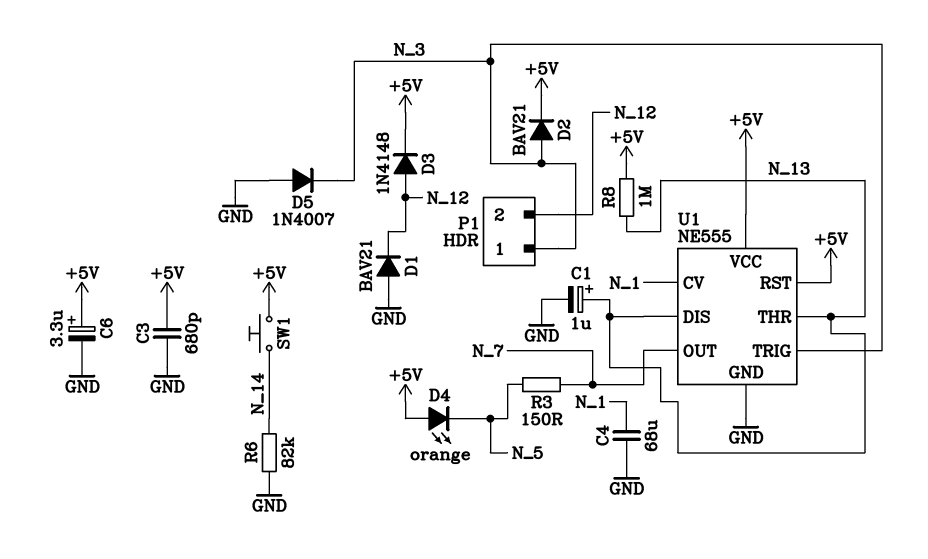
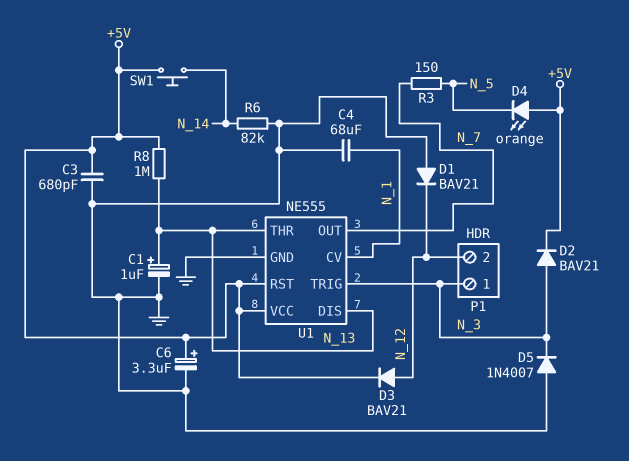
D3: diode 1N4148 (A N_12, K +5V) -> diode BAV21 (A N_12, K +5V)

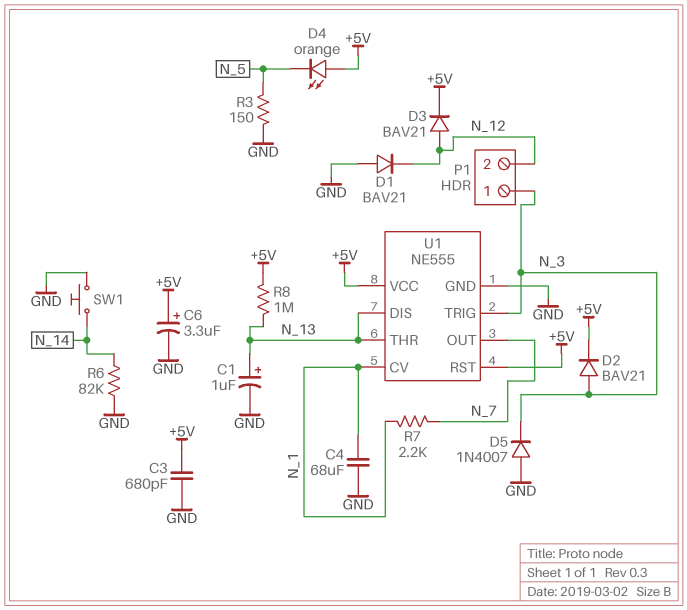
R3: 150 (N_5, N_7) -> 150 (GND, N_5)
R7: none -> 2.2k (N_1, N_7)
SW1: button (+5V, N_14) -> button (GND, N_14)

